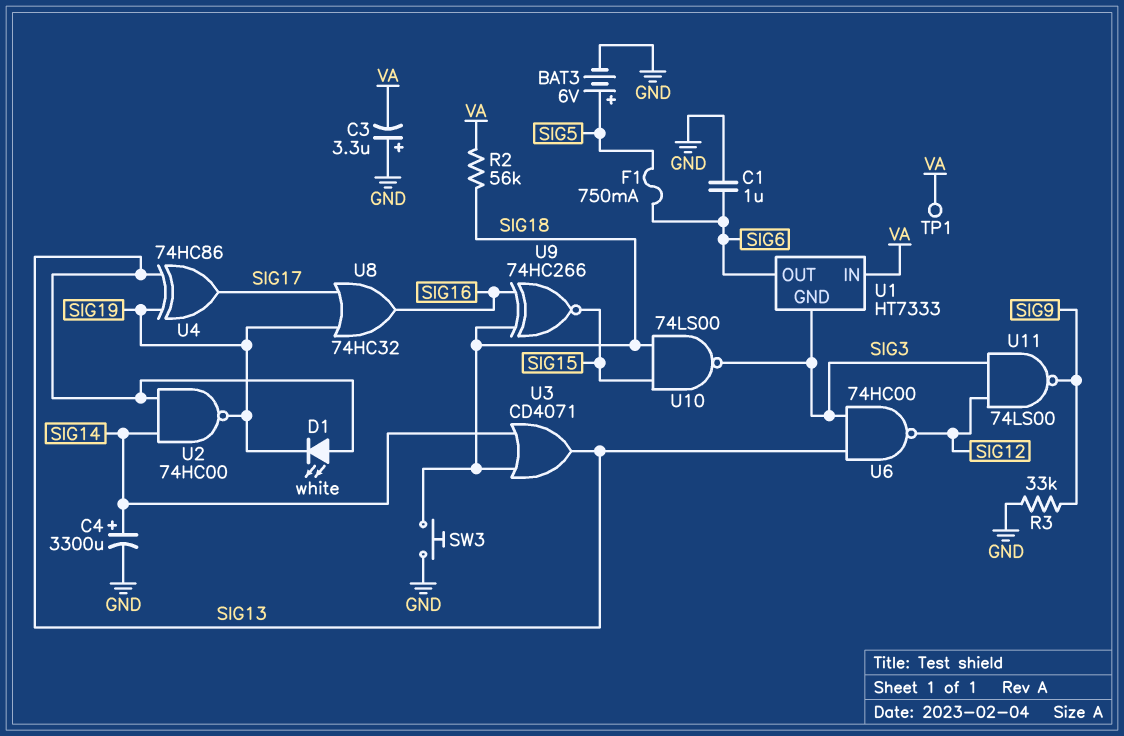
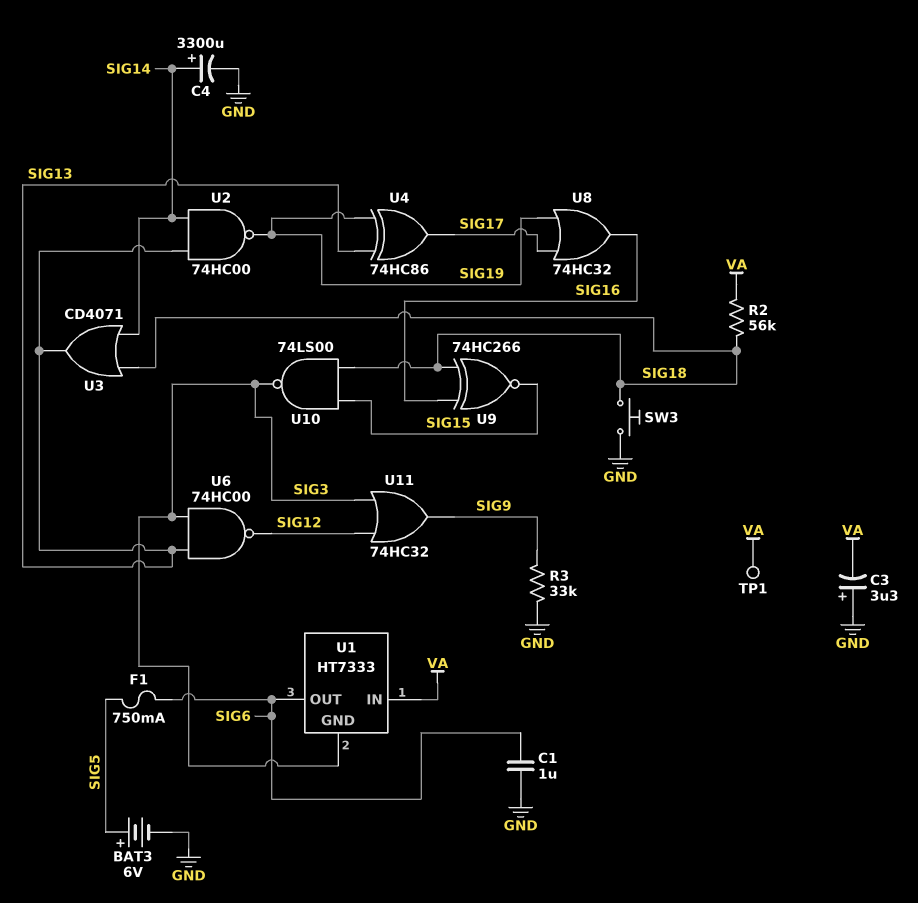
D1: LED white (A SIG13, K SIG19) -> none
U11: NAND 74LS00 (in SIG3, in SIG12, out SIG9) -> OR 74HC32 (in SIG3, in SIG12, out SIG9)

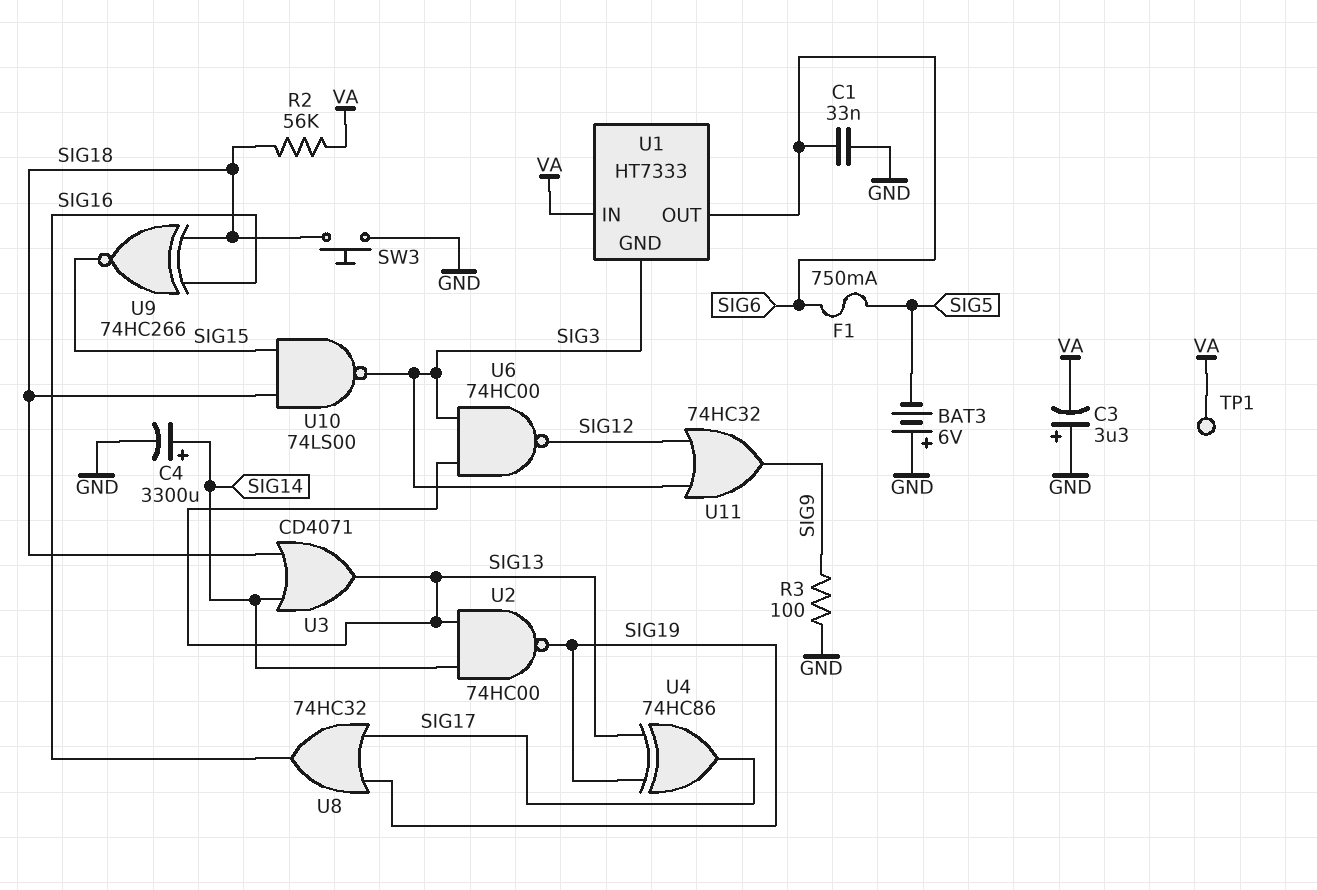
BAT3: 6V (plus SIG5, minus GND) -> 6V (plus GND, minus SIG5)
C1: 1uF (GND, SIG6) -> 33nF (GND, SIG6)
R3: 33k (GND, SIG9) -> 100 (GND, SIG9)

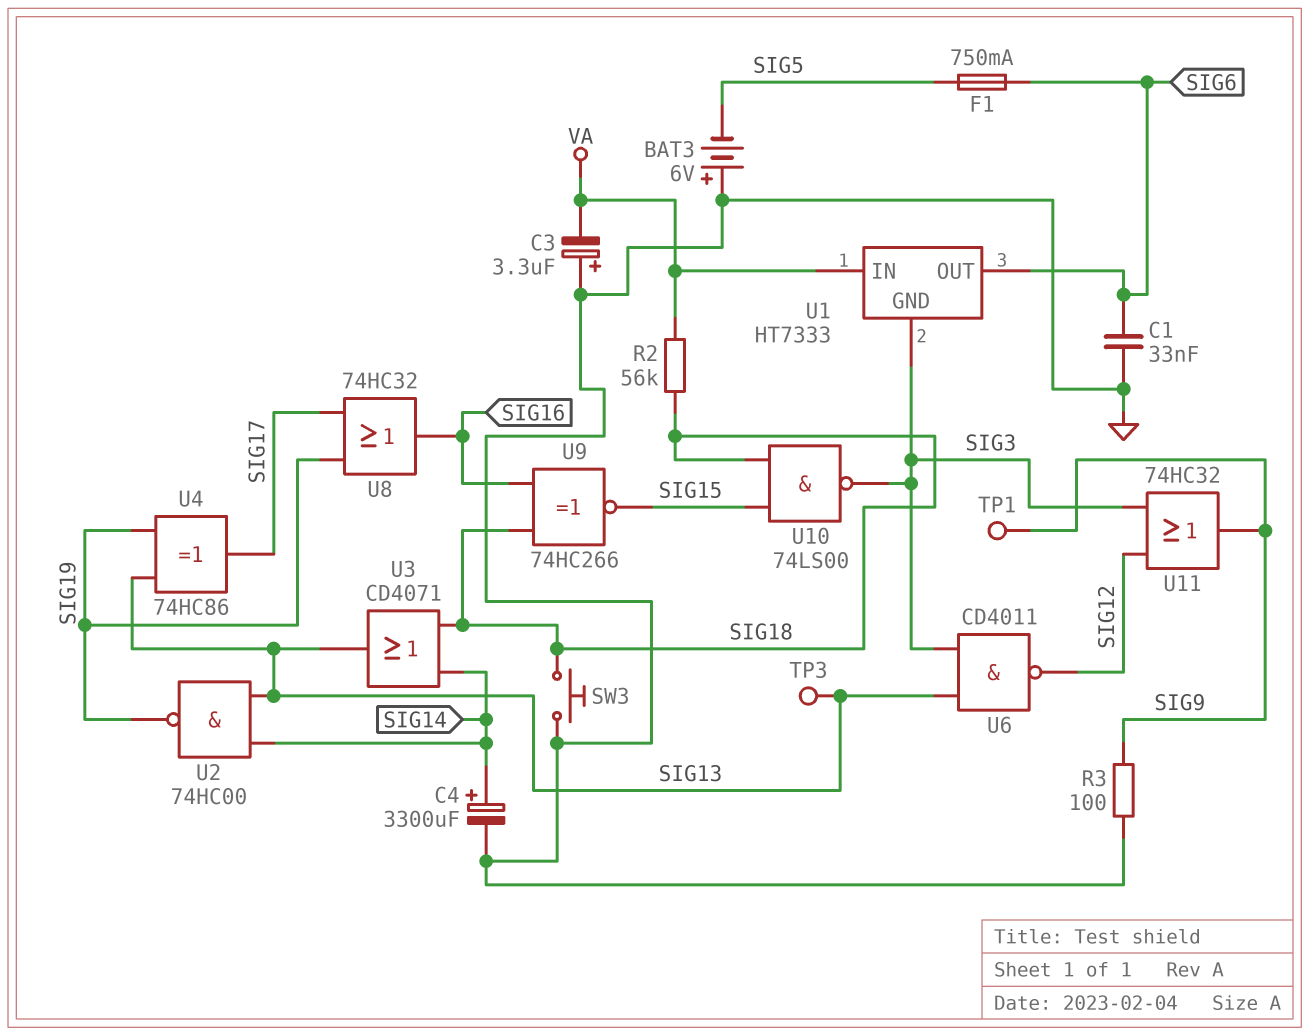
TP1: test point (VA) -> test point (SIG9)
TP3: none -> test point (SIG13)
U6: NAND 74HC00 (in SIG3, in SIG13, out SIG12) -> NAND CD4011 (in SIG3, in SIG13, out SIG12)

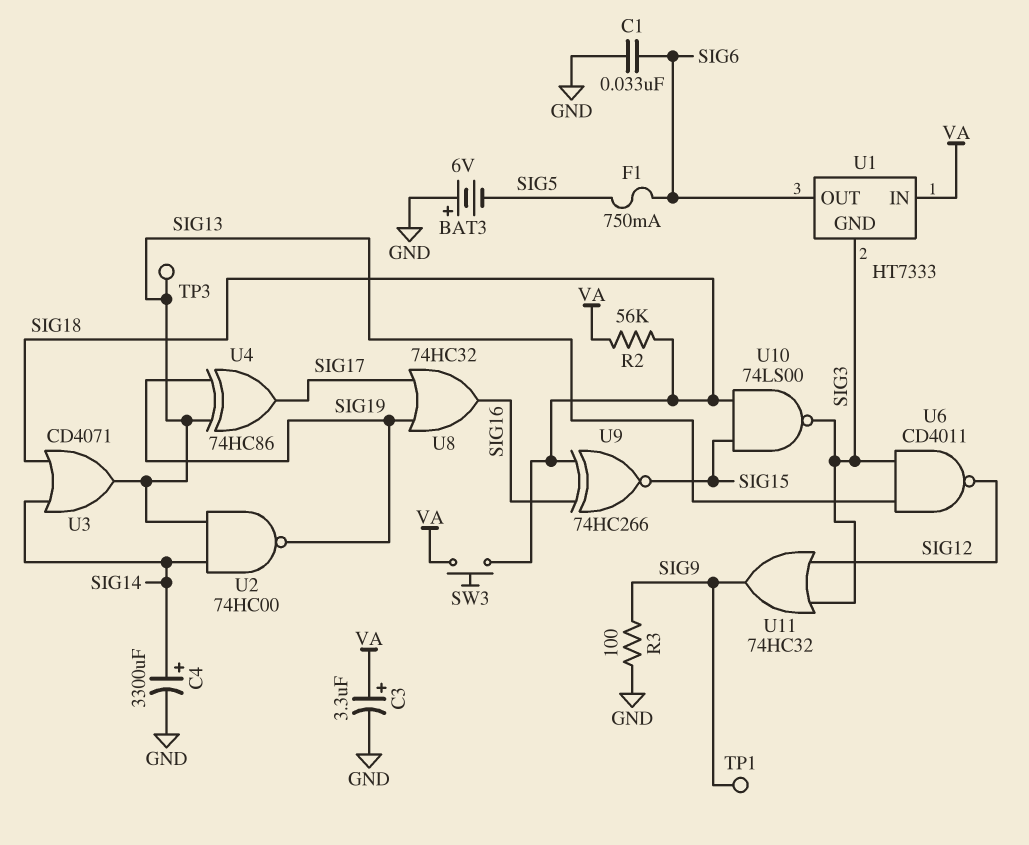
C3: 3.3uF (plus GND, minus VA) -> 3.3uF (plus VA, minus GND)
SW3: button (GND, SIG18) -> button (SIG18, VA)

